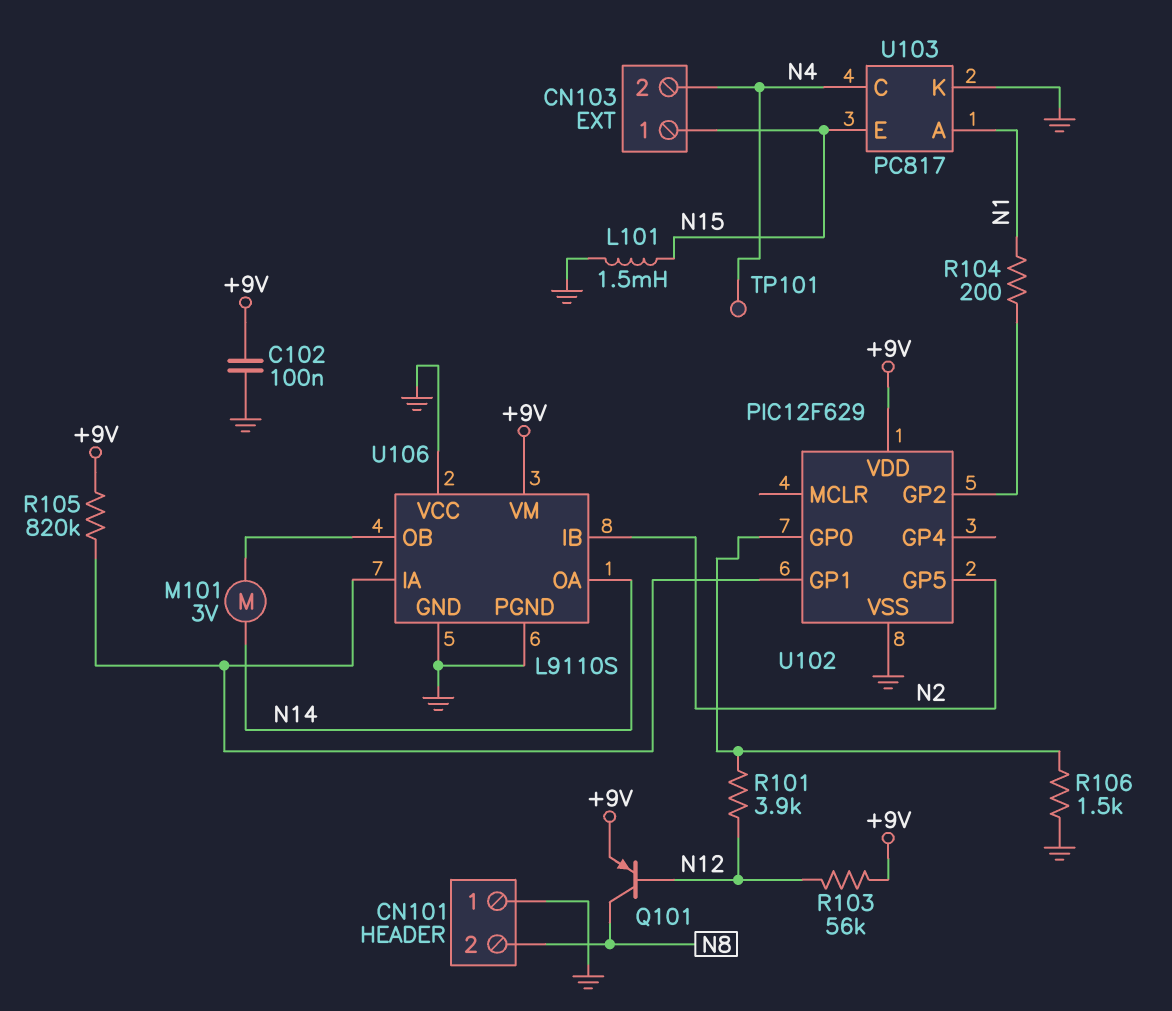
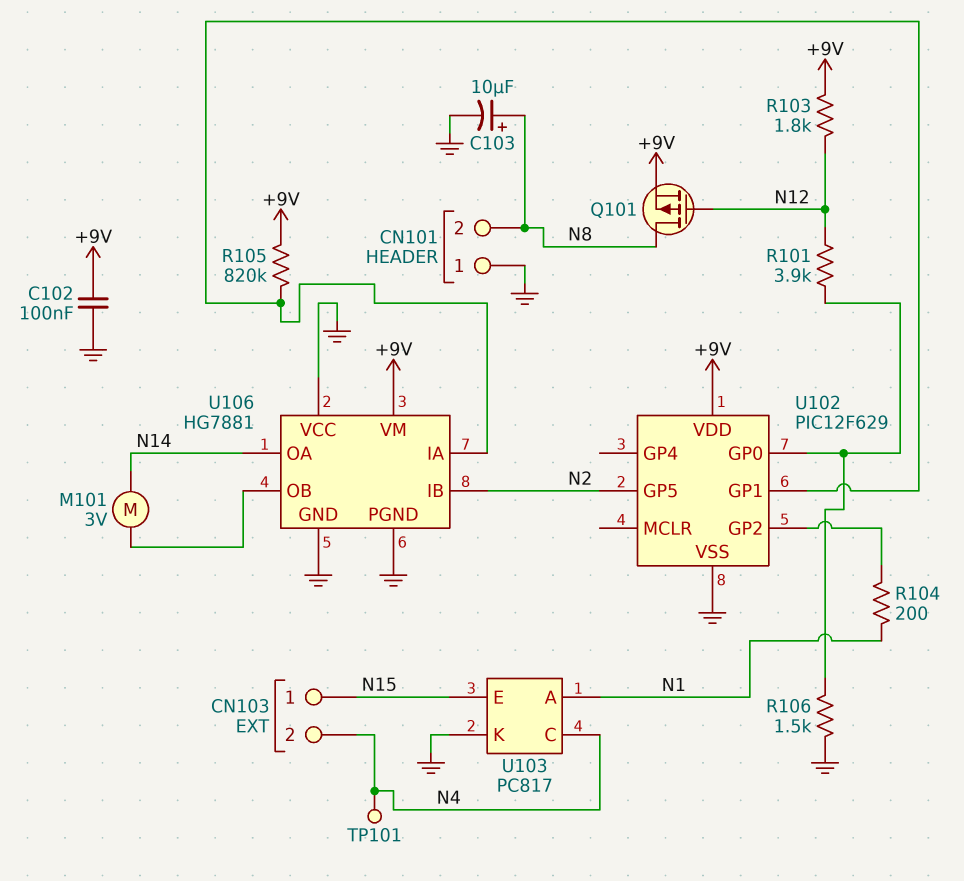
C103: none -> 10uF (plus N8, minus GND)
L101: 1.5mH (GND, N15) -> none
Q101: PNP (B N12, C N8, E +9V) -> PMOS (G N12, D N8, S +9V)
R103: 56k (+9V, N12) -> 1.8k (+9V, N12)
U106: L9110S -> HG7881

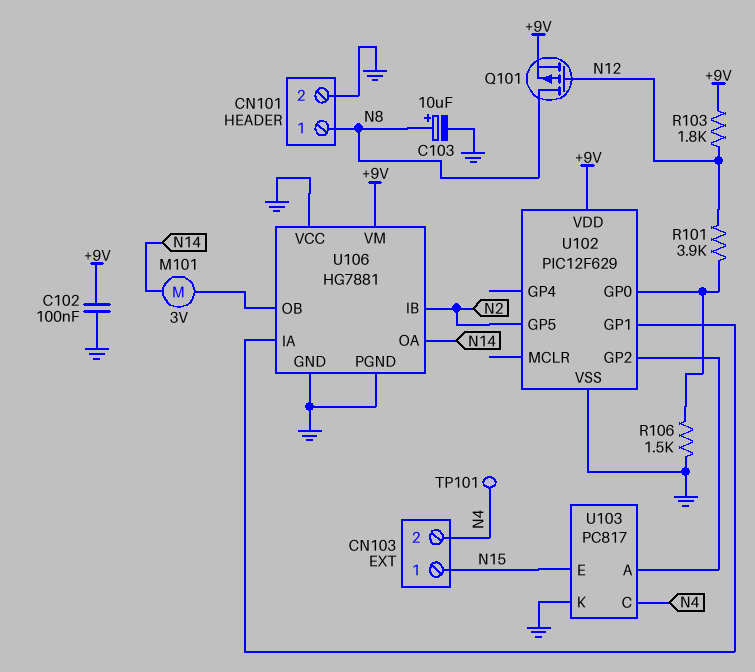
CN101 pin 1: GND -> N8
CN101 pin 2: N8 -> GND
R104: 200 (N1, U102/GP2) -> none
R105: 820k (+9V, U102/GP1) -> none
U103 pin A: N1 -> U102/GP2

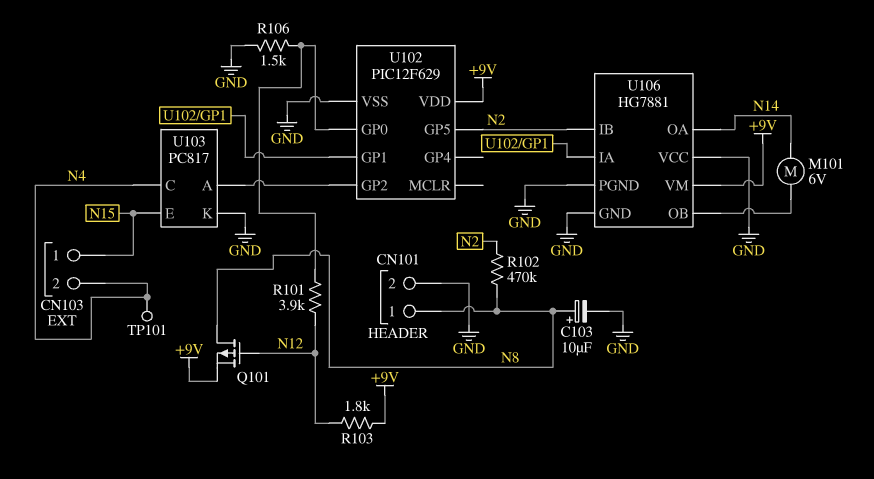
C102: 100nF (+9V, GND) -> none
M101: motor 3V (N14, U106/OB) -> motor 6V (N14, U106/OB)
R102: none -> 470k (N2, N8)

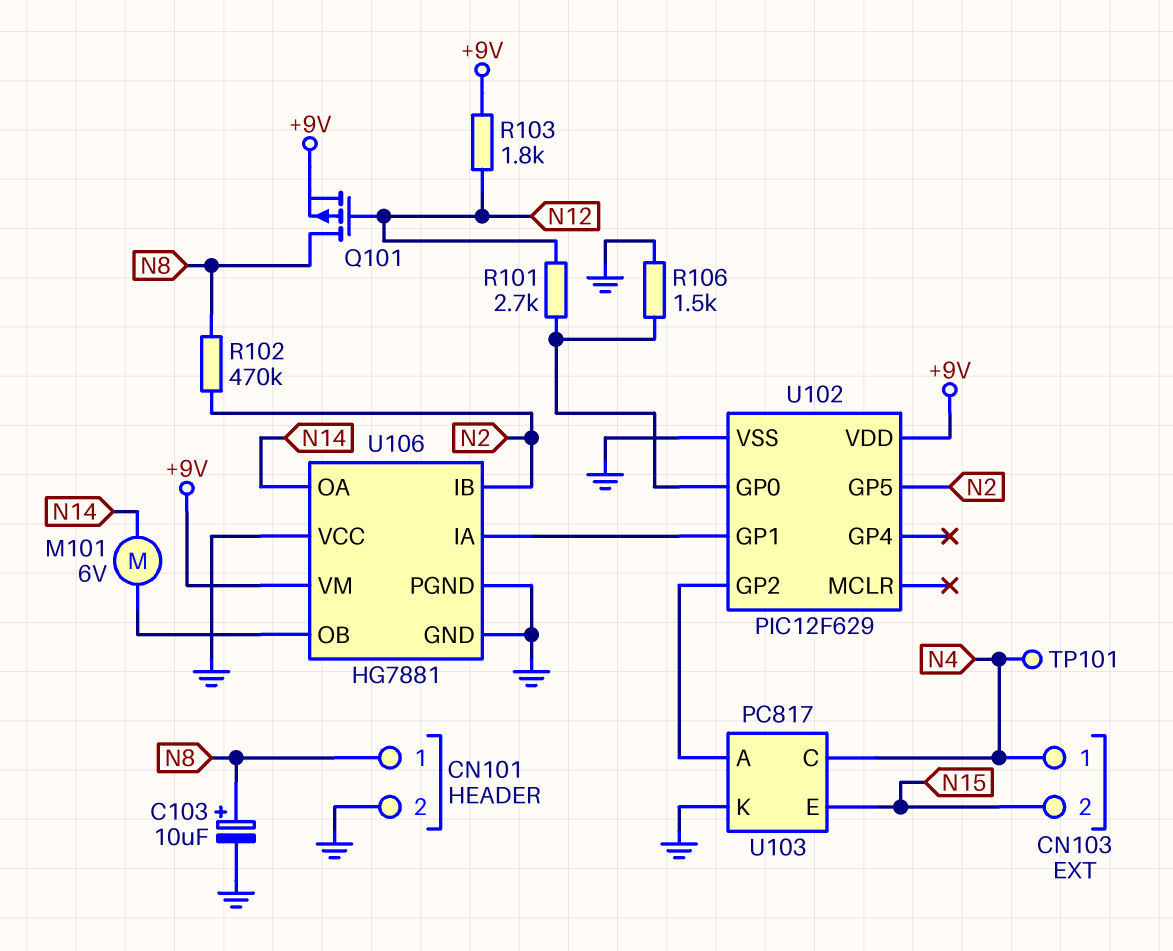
CN103 pin 1: N15 -> N4
CN103 pin 2: N4 -> N15
R101: 3.9k (N12, U102/GP0) -> 2.7k (N12, U102/GP0)

